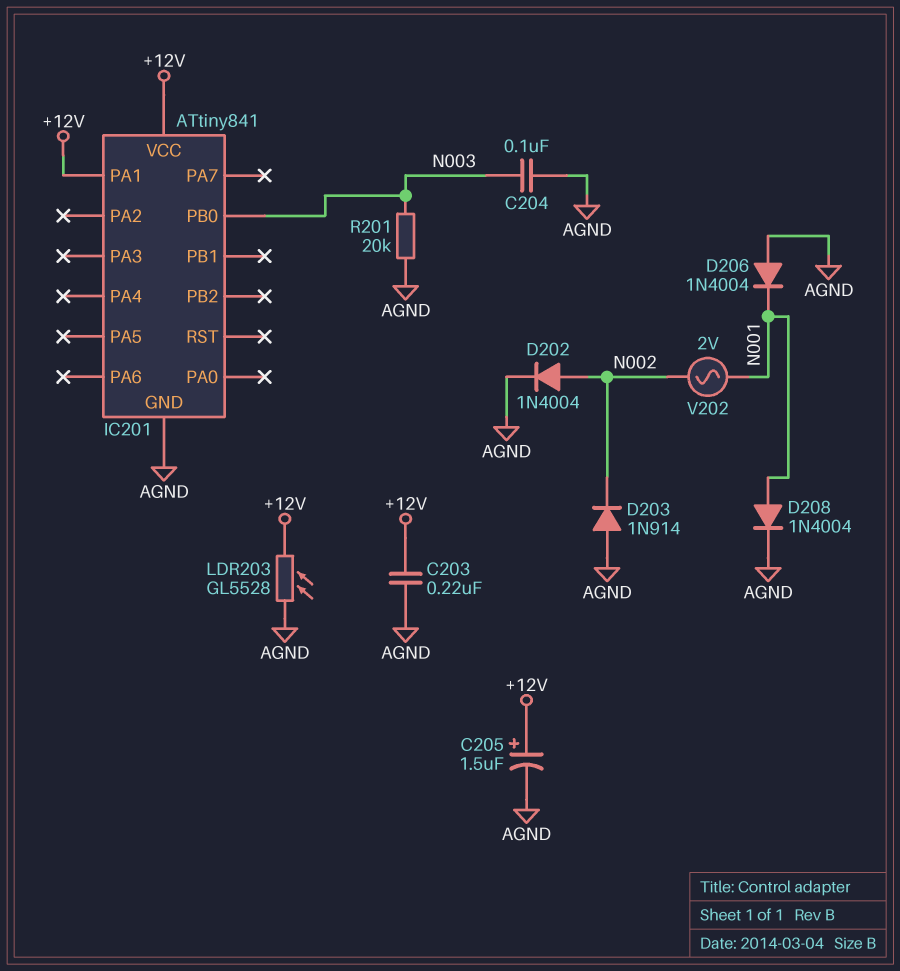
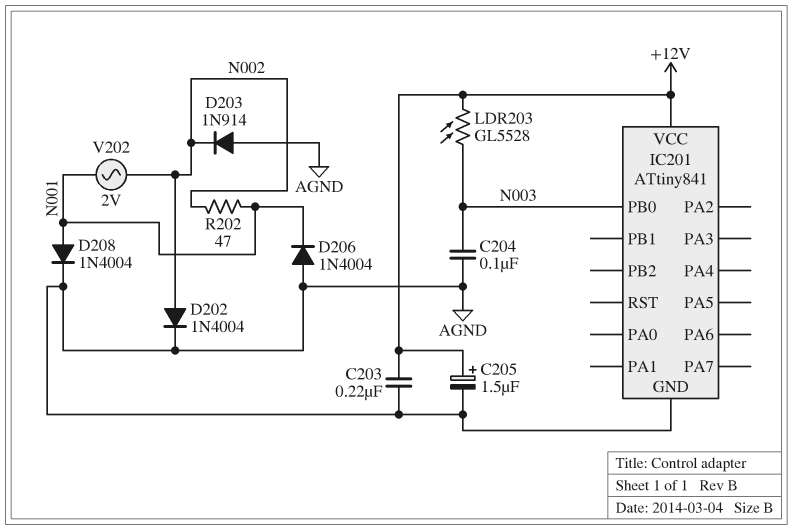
IC201 pin PA1: +12V -> none
LDR203: GL5528 (+12V, AGND) -> GL5528 (+12V, N003)
R201: 20k (AGND, N003) -> none
R202: none -> 47 (N001, N002)

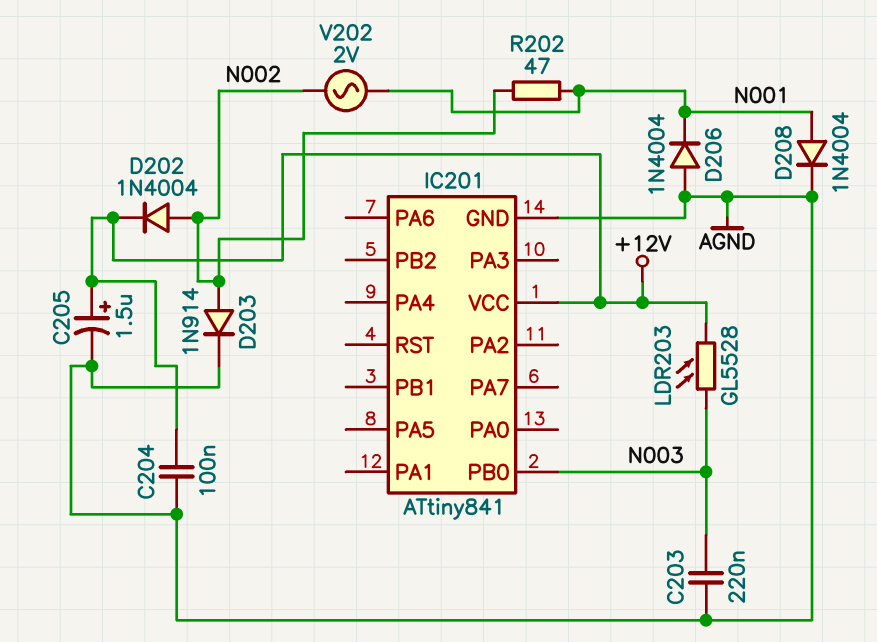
C203: 220nF (+12V, AGND) -> 220nF (AGND, N003)
C204: 100nF (AGND, N003) -> 100nF (+12V, AGND)
D202: diode 1N4004 (A N002, K AGND) -> diode 1N4004 (A N002, K +12V)
D203: diode 1N914 (A AGND, K N002) -> diode 1N914 (A N002, K AGND)

